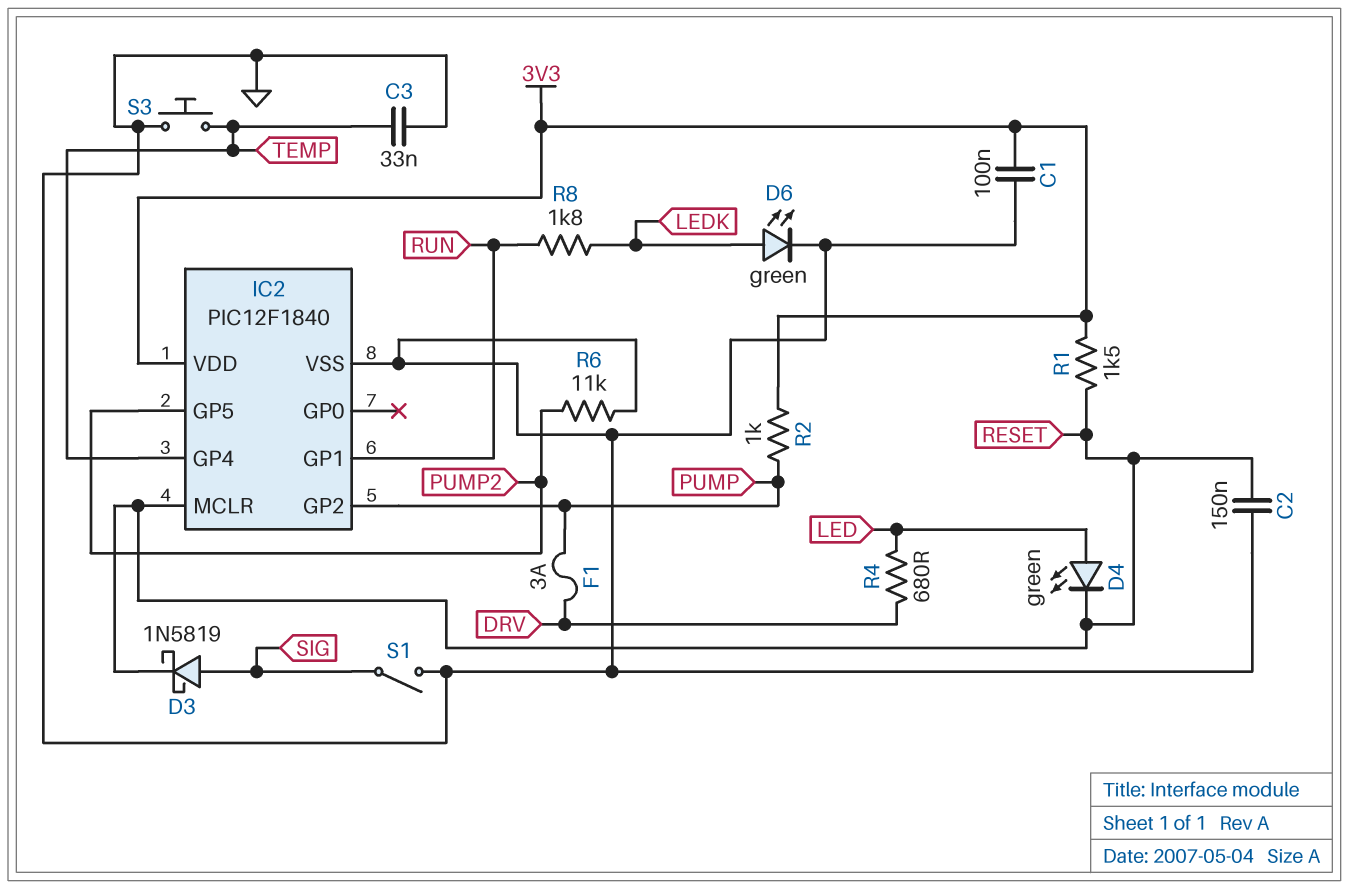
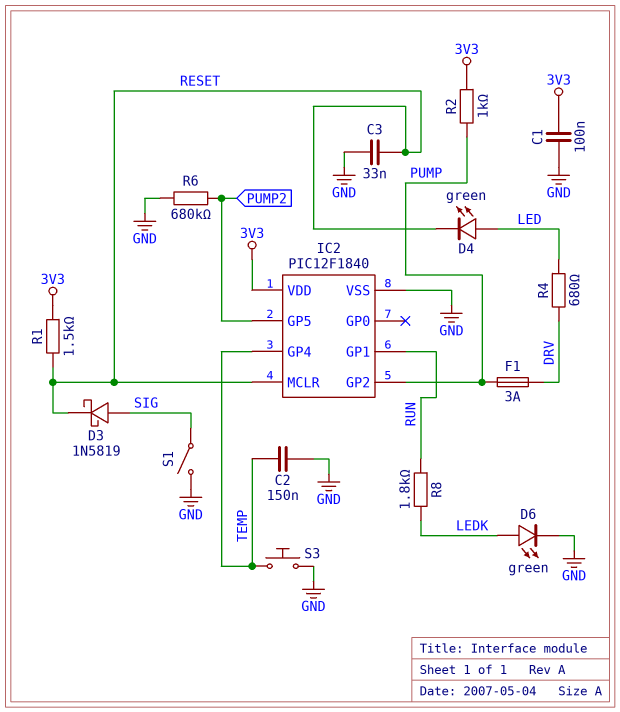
C2: 150nF (GND, RESET) -> 150nF (GND, TEMP)
C3: 33nF (GND, TEMP) -> 33nF (GND, RESET)
R6: 11k (GND, PUMP2) -> 680k (GND, PUMP2)

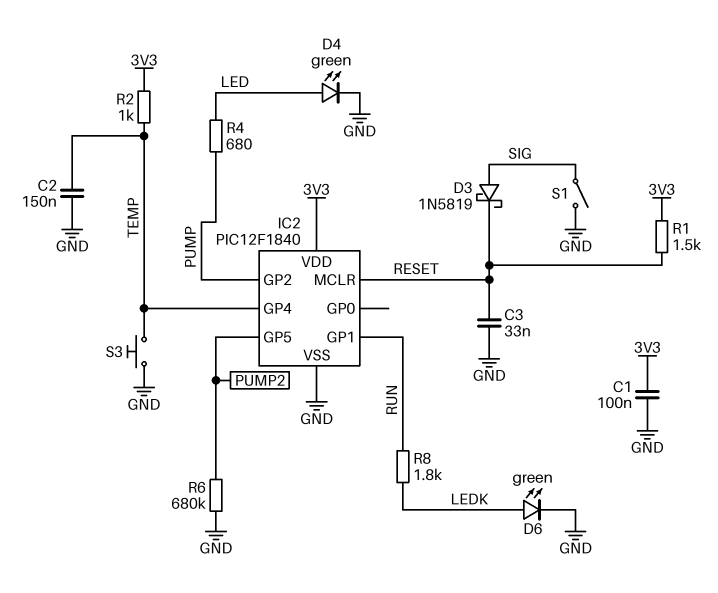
D4: LED green (A LED, K RESET) -> LED green (A LED, K GND)
F1: 3A (DRV, PUMP) -> none
R2: 1k (3V3, PUMP) -> 1k (3V3, TEMP)
R4: 680 (DRV, LED) -> 680 (LED, PUMP)

